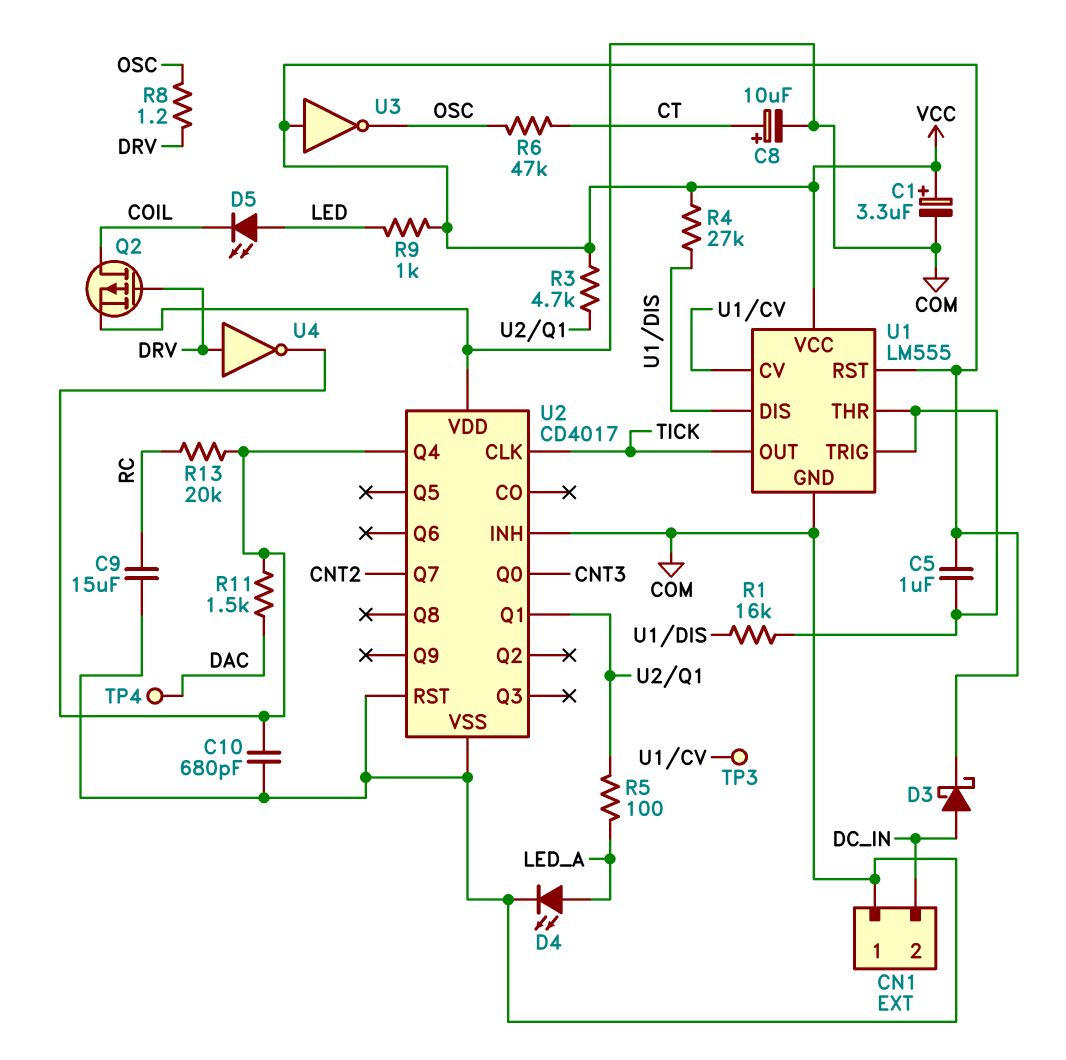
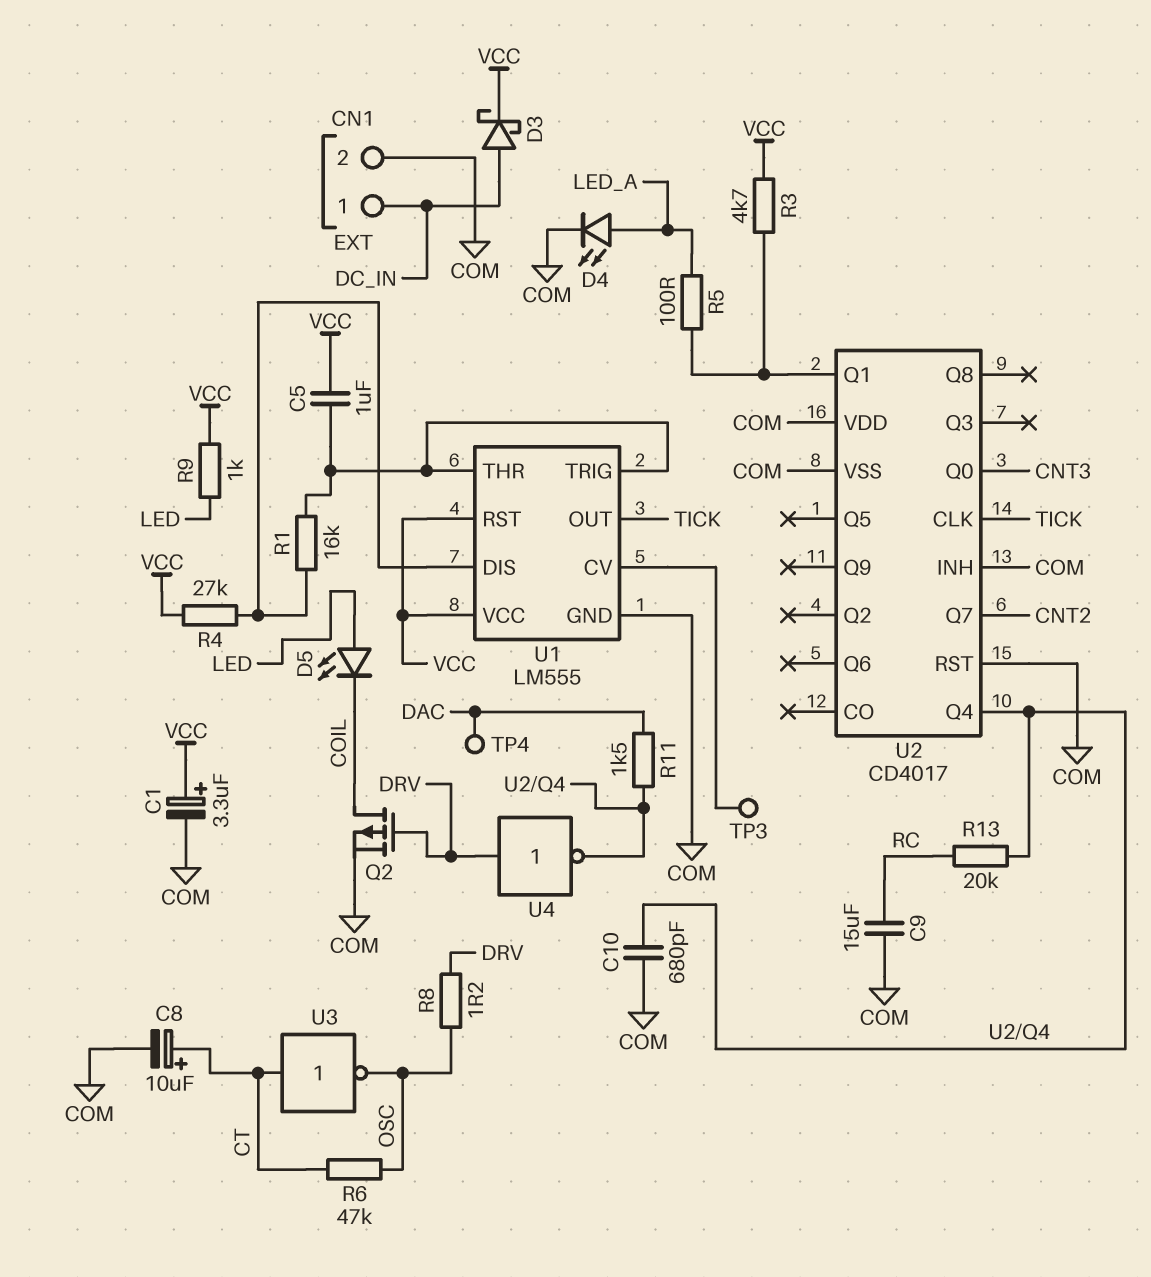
CN1 pin 1: COM -> DC_IN
CN1 pin 2: DC_IN -> COM
U3: NOT (in VCC, out OSC) -> NOT (in CT, out OSC)

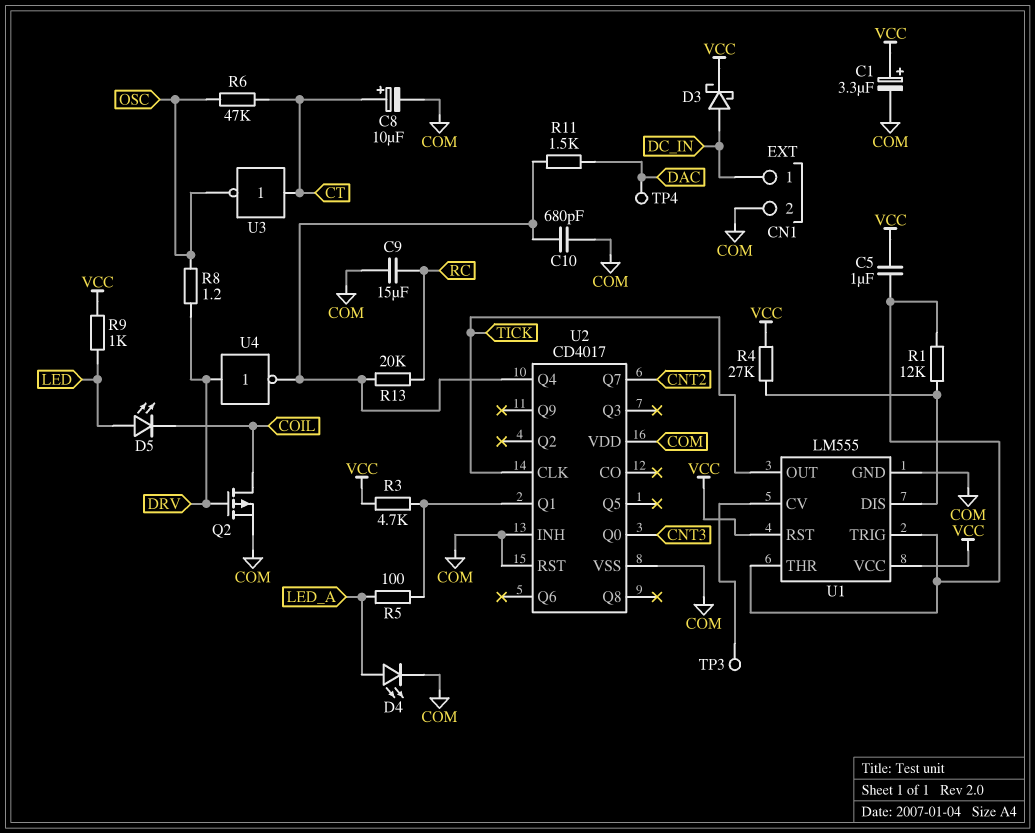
R1: 16k (U1/DIS, U1/THR) -> 12k (U1/DIS, U1/THR)

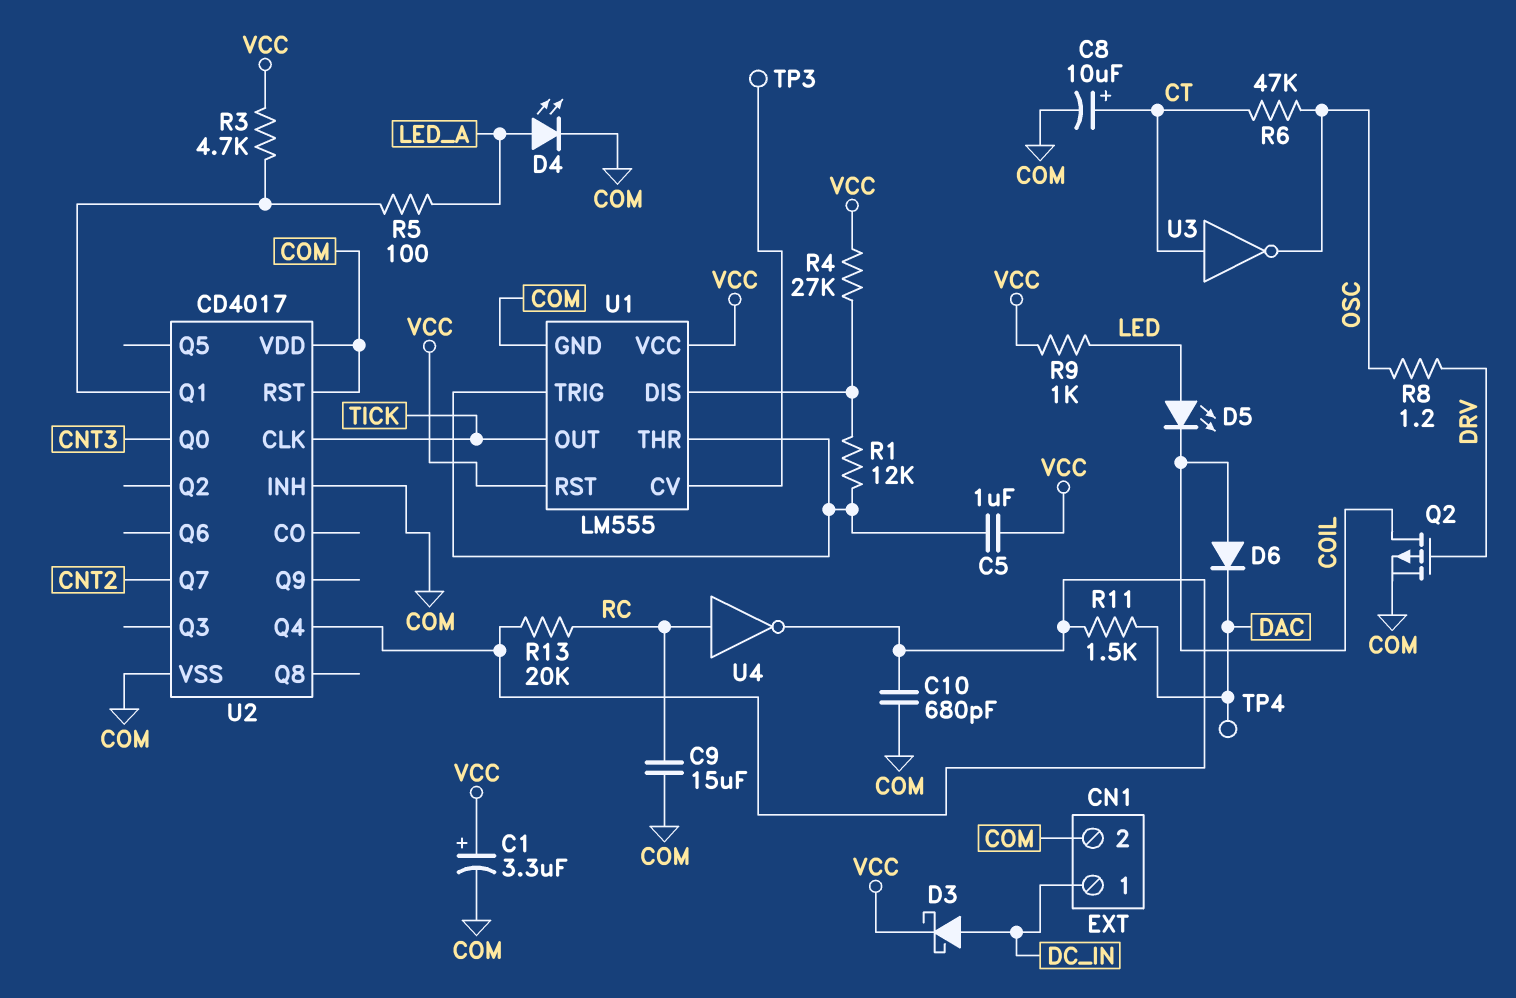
D6: none -> diode (A COIL, K DAC)
U4: NOT (in DRV, out U2/Q4) -> NOT (in RC, out U2/Q4)

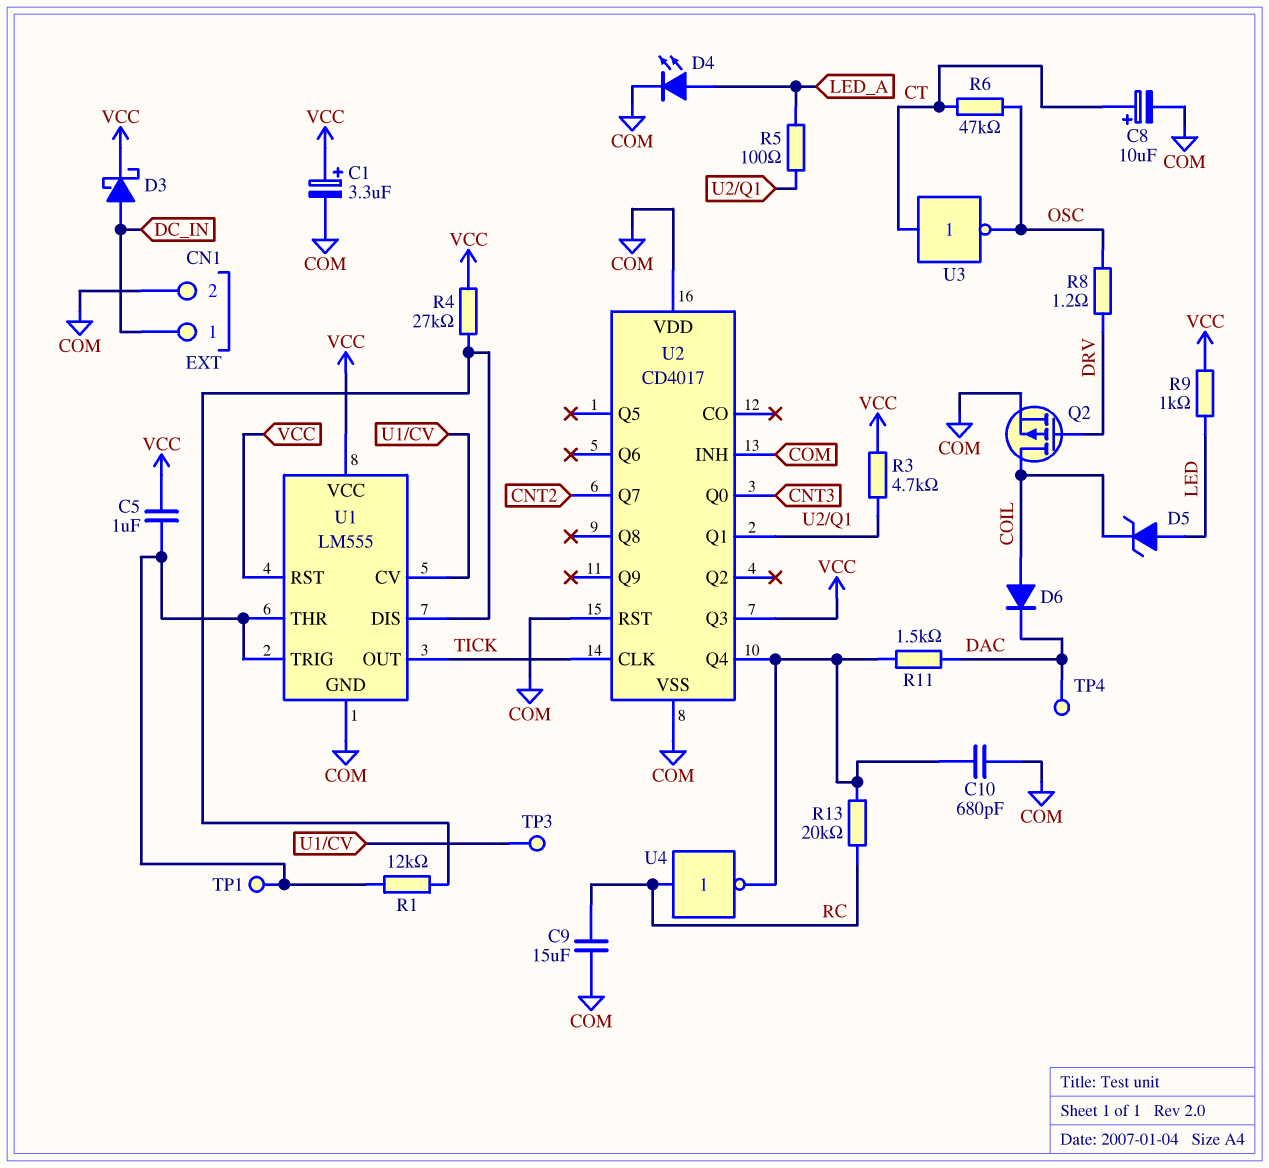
D5: LED (A LED, K COIL) -> zener (A LED, K COIL)
TP1: none -> test point (U1/THR)
U2 pin Q3: none -> VCC

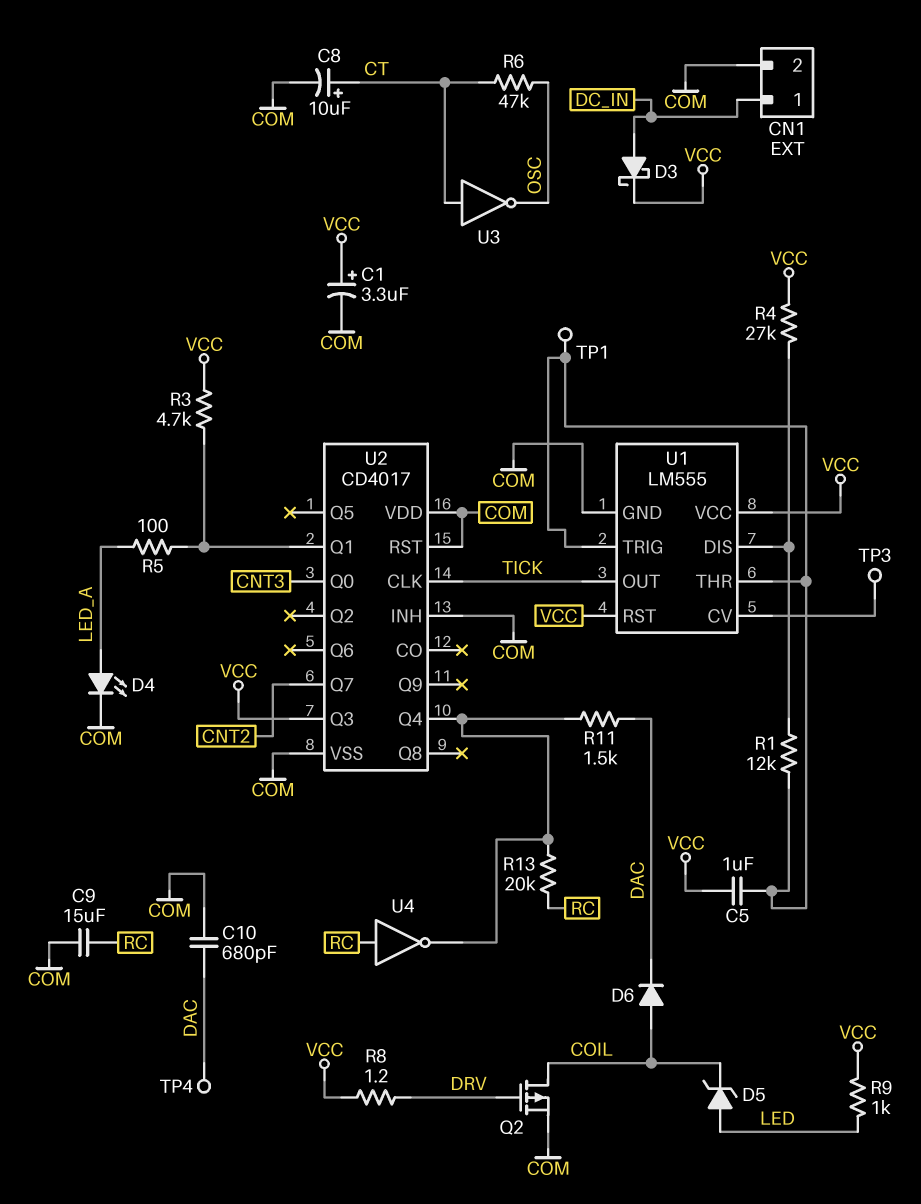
C10: 680pF (COM, U2/Q4) -> 680pF (COM, DAC)
R8: 1.2 (DRV, OSC) -> 1.2 (DRV, VCC)

